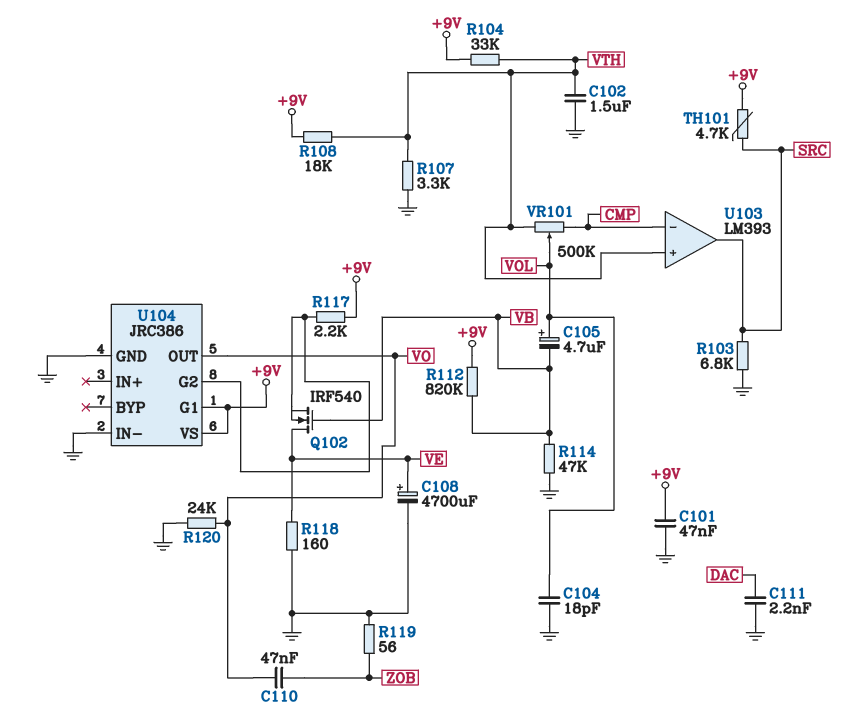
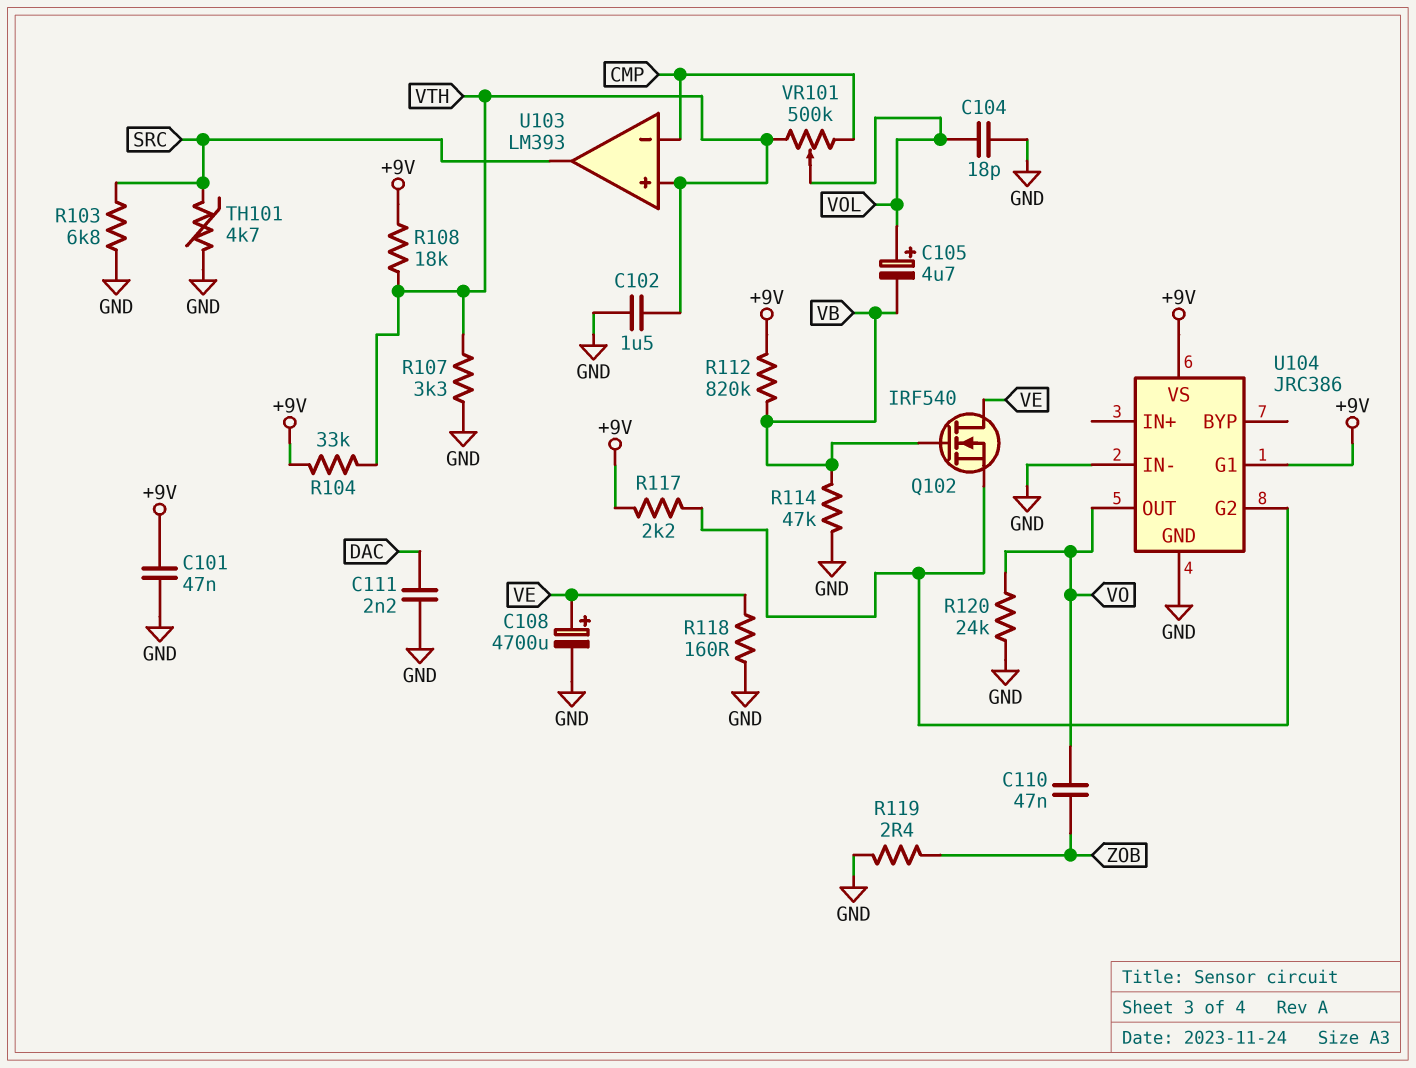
R119: 56 (GND, ZOB) -> 2.4 (GND, ZOB)
TH101: 4.7k (+9V, SRC) -> 4.7k (GND, SRC)

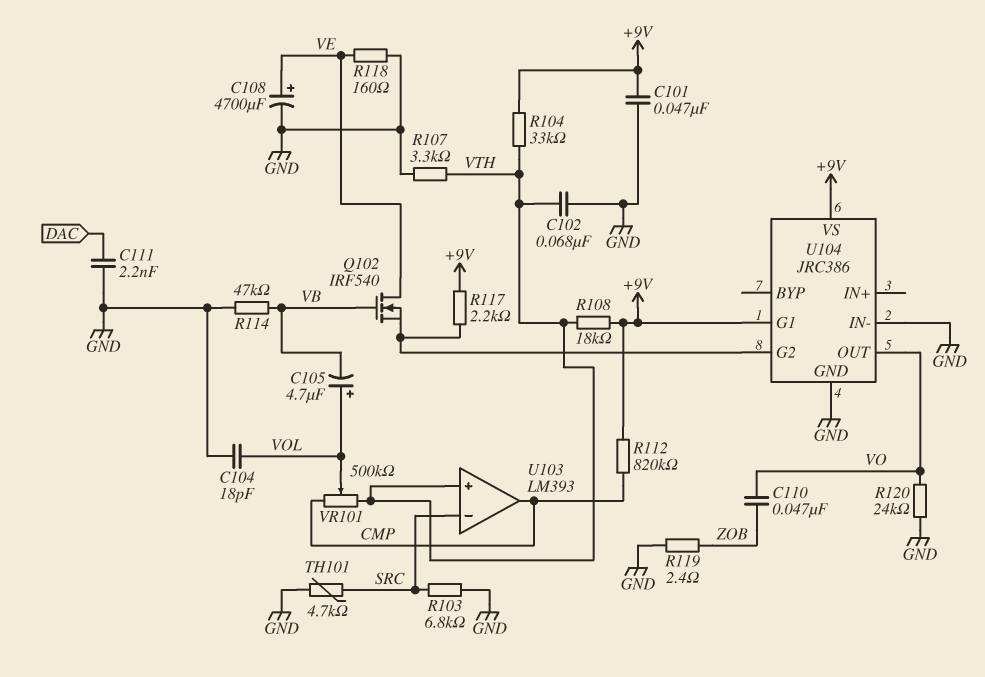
C102: 1.5uF (GND, VTH) -> 68nF (GND, VTH)
R112: 820k (+9V, VB) -> 820k (+9V, CMP)
U103 pin in-: CMP -> SRC
U103 pin out: SRC -> CMP

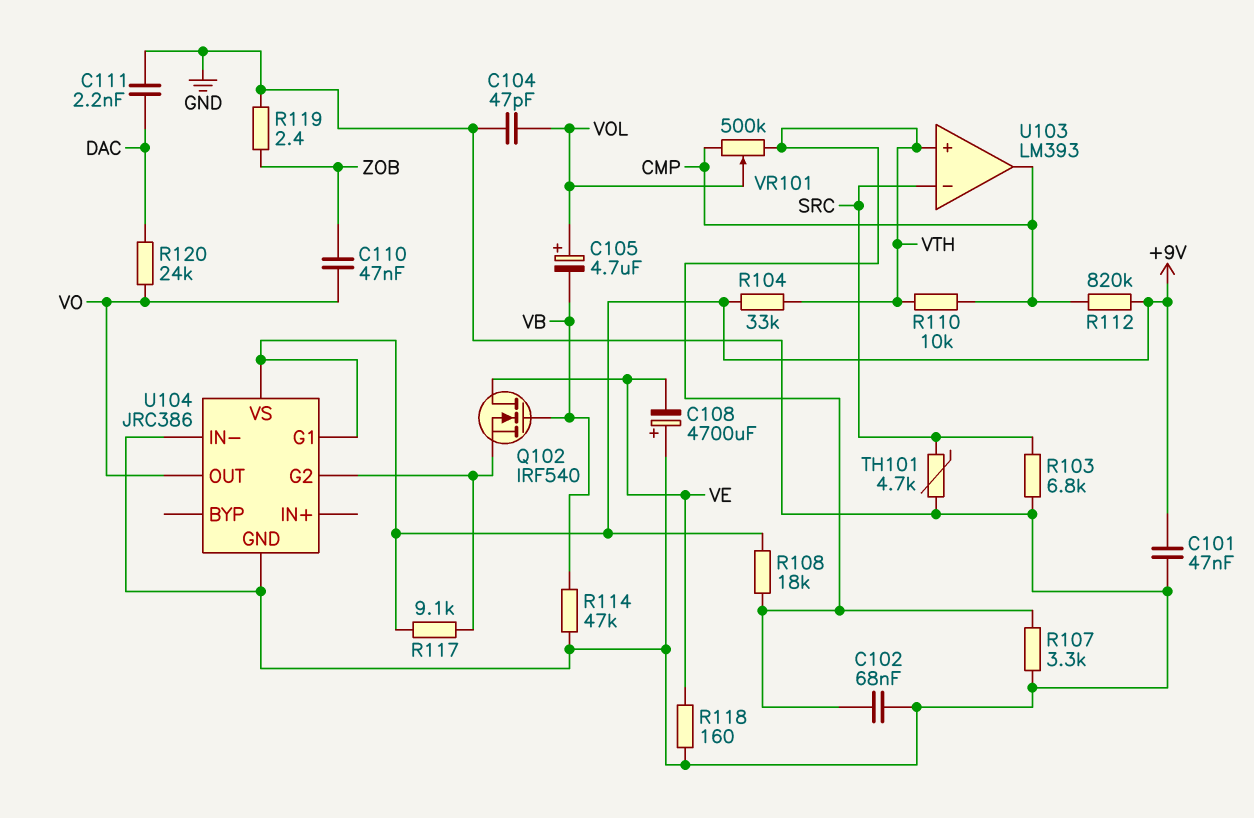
C104: 18pF (GND, VOL) -> 47pF (GND, VOL)
C108: 4700uF (plus VE, minus GND) -> 4700uF (plus GND, minus VE)
R110: none -> 10k (CMP, VTH)
R117: 2.2k (+9V, U104/G2) -> 9.1k (+9V, U104/G2)
R120: 24k (GND, VO) -> 24k (DAC, VO)

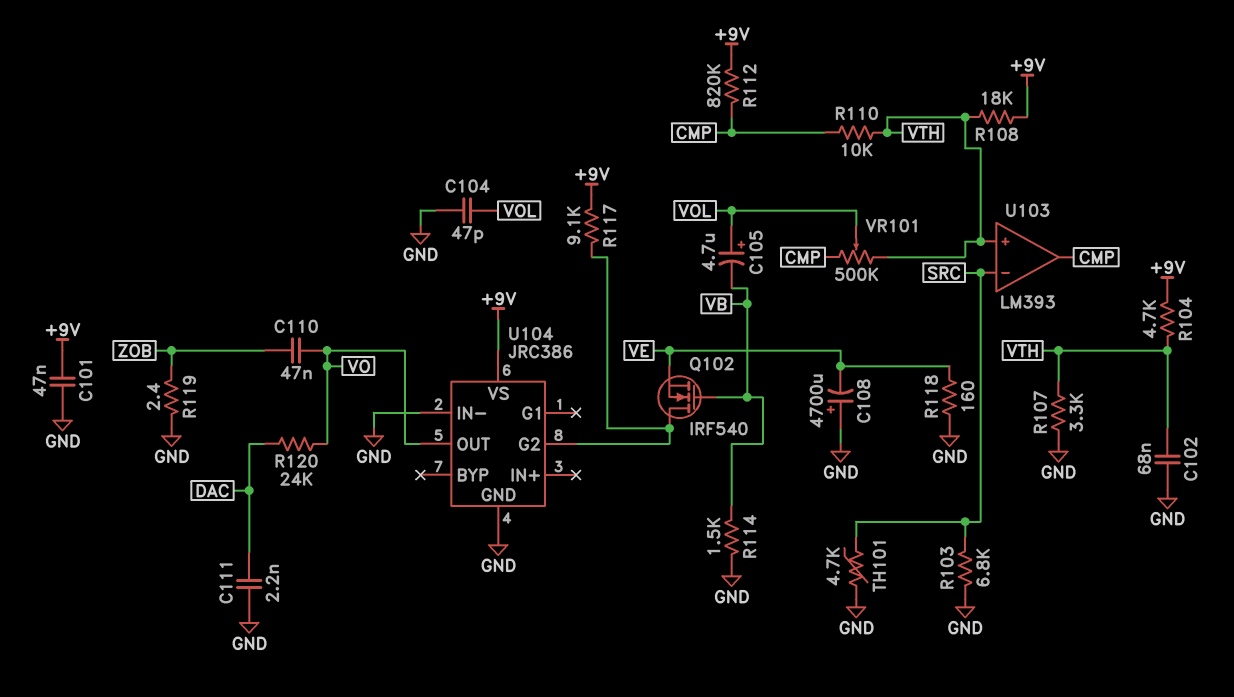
Q102: NMOS IRF540 (G VB, D VE, S U104/G2) -> NMOS IRF540 (G VB, D U104/G2, S VE)
R104: 33k (+9V, VTH) -> 4.7k (+9V, VTH)
R114: 47k (GND, VB) -> 1.5k (GND, VB)
U104 pin G1: +9V -> none

